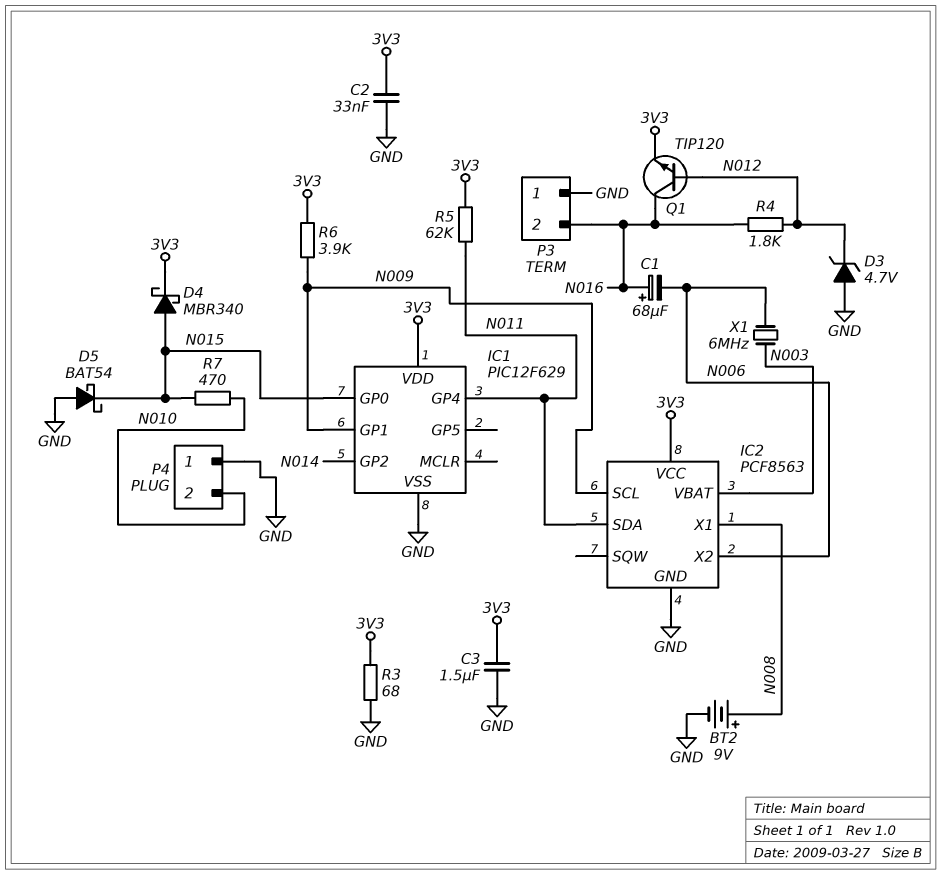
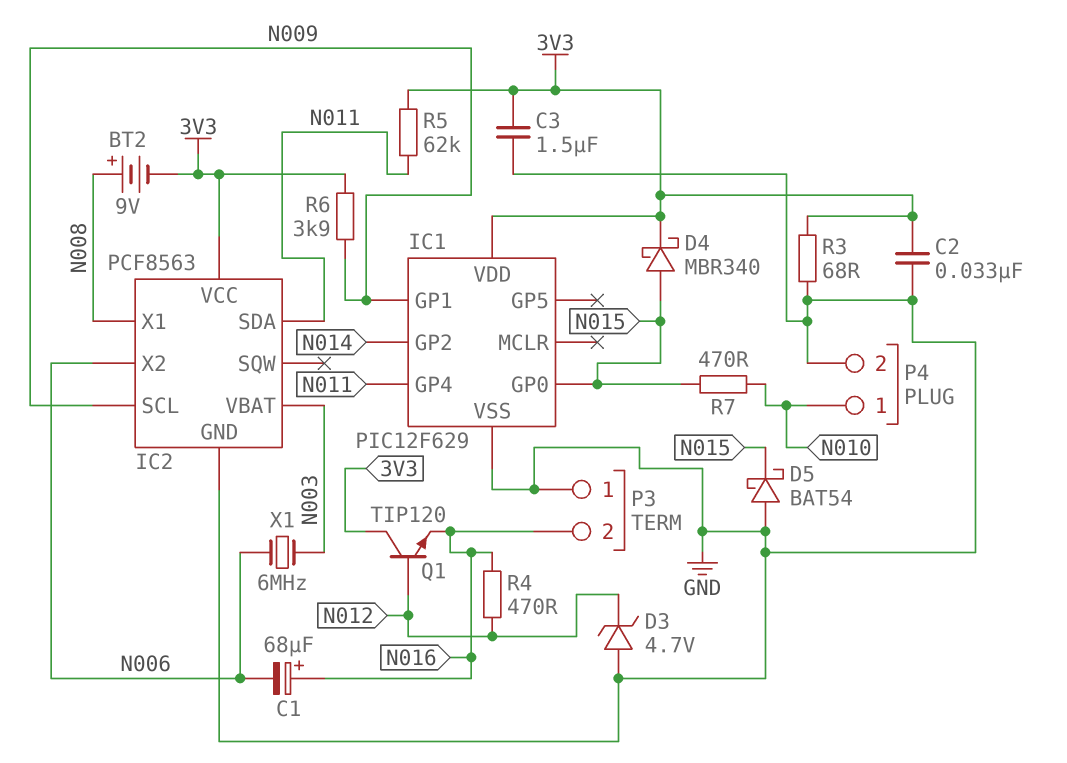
BT2: 9V (plus N008, minus GND) -> 9V (plus N008, minus 3V3)
P4 pin 1: GND -> N010
P4 pin 2: N010 -> GND
Q1: NPN TIP120 (B N012, C N016, E 3V3) -> NPN TIP120 (B N012, C 3V3, E N016)
R4: 1.8k (N012, N016) -> 470 (N012, N016)

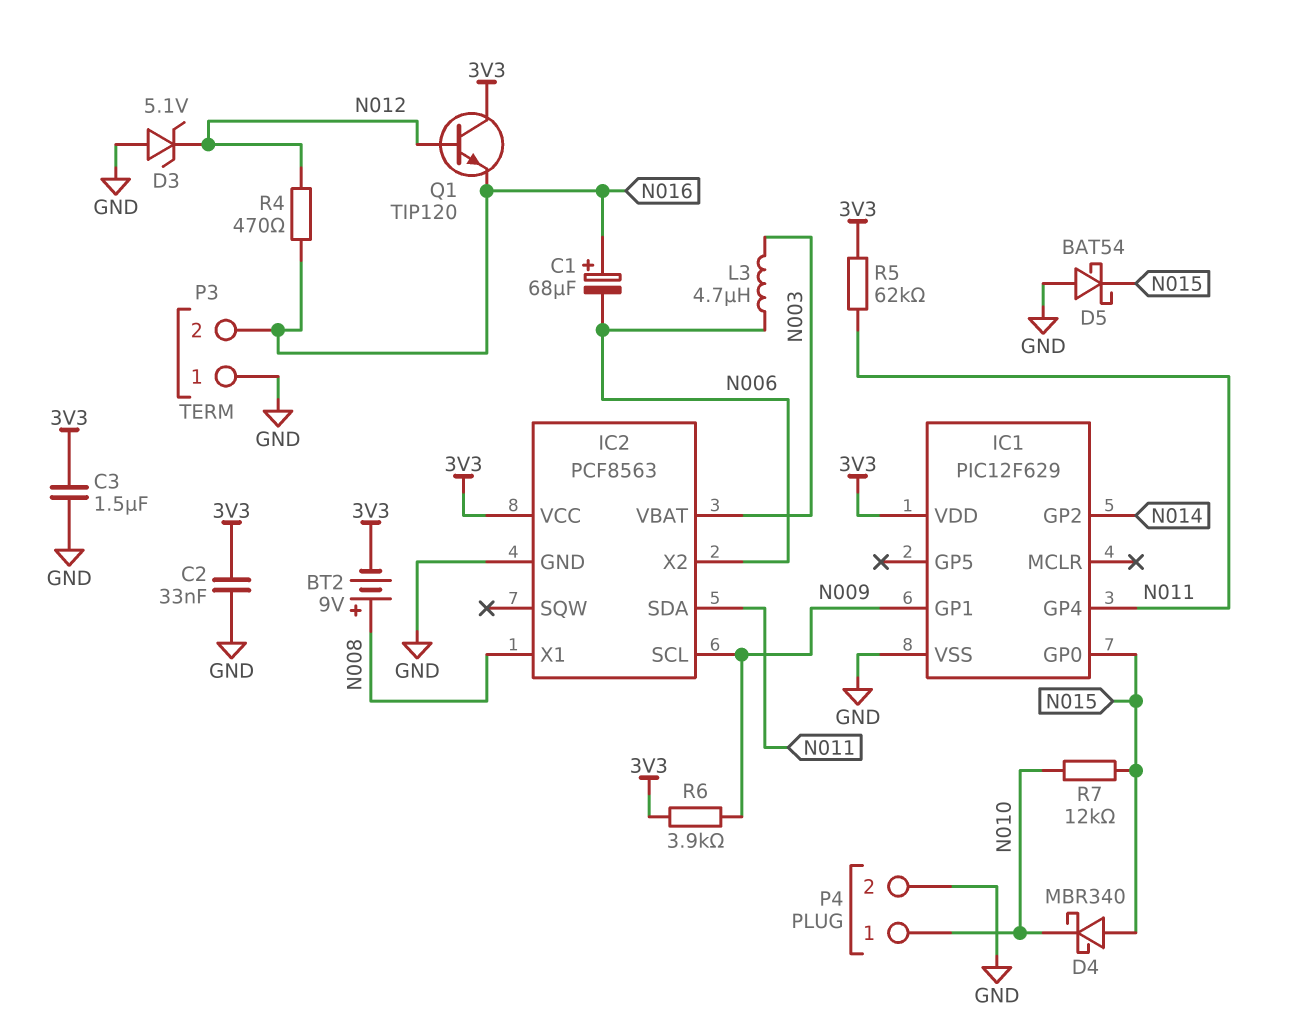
D3: zener 4.7V (A GND, K N012) -> zener 5.1V (A GND, K N012)
D4: schottky MBR340 (A N015, K 3V3) -> schottky MBR340 (A N015, K N010)
L3: none -> 4.7uH (N003, N006)
R3: 68 (3V3, GND) -> none
R7: 470 (N010, N015) -> 12k (N010, N015)
X1: 6MHz (N003, N006) -> none

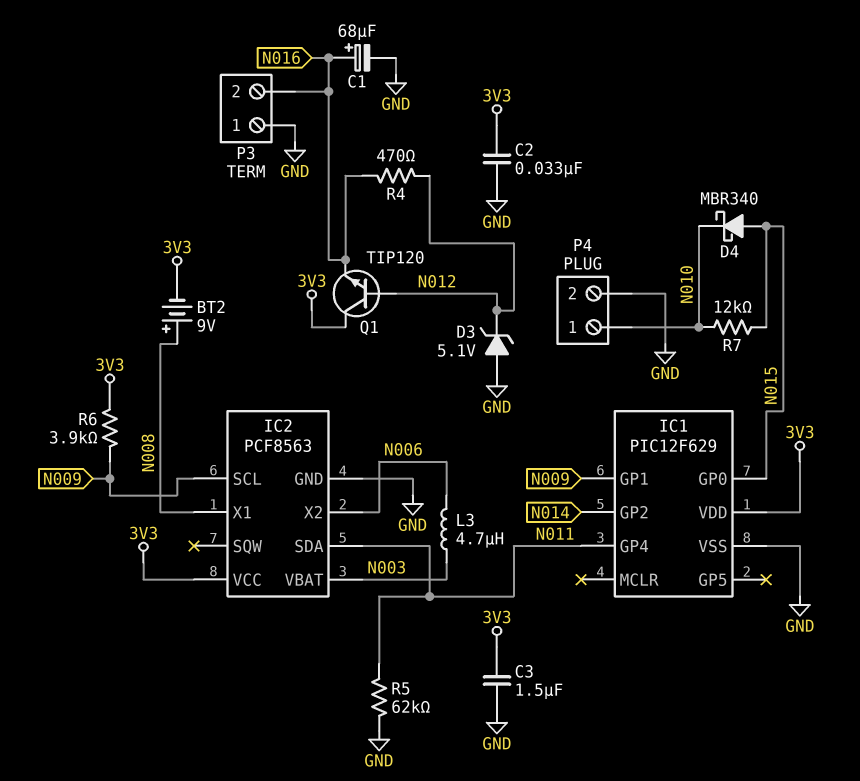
C1: 68uF (plus N016, minus N006) -> 68uF (plus N016, minus GND)
D5: schottky BAT54 (A GND, K N015) -> none
R5: 62k (3V3, N011) -> 62k (GND, N011)

